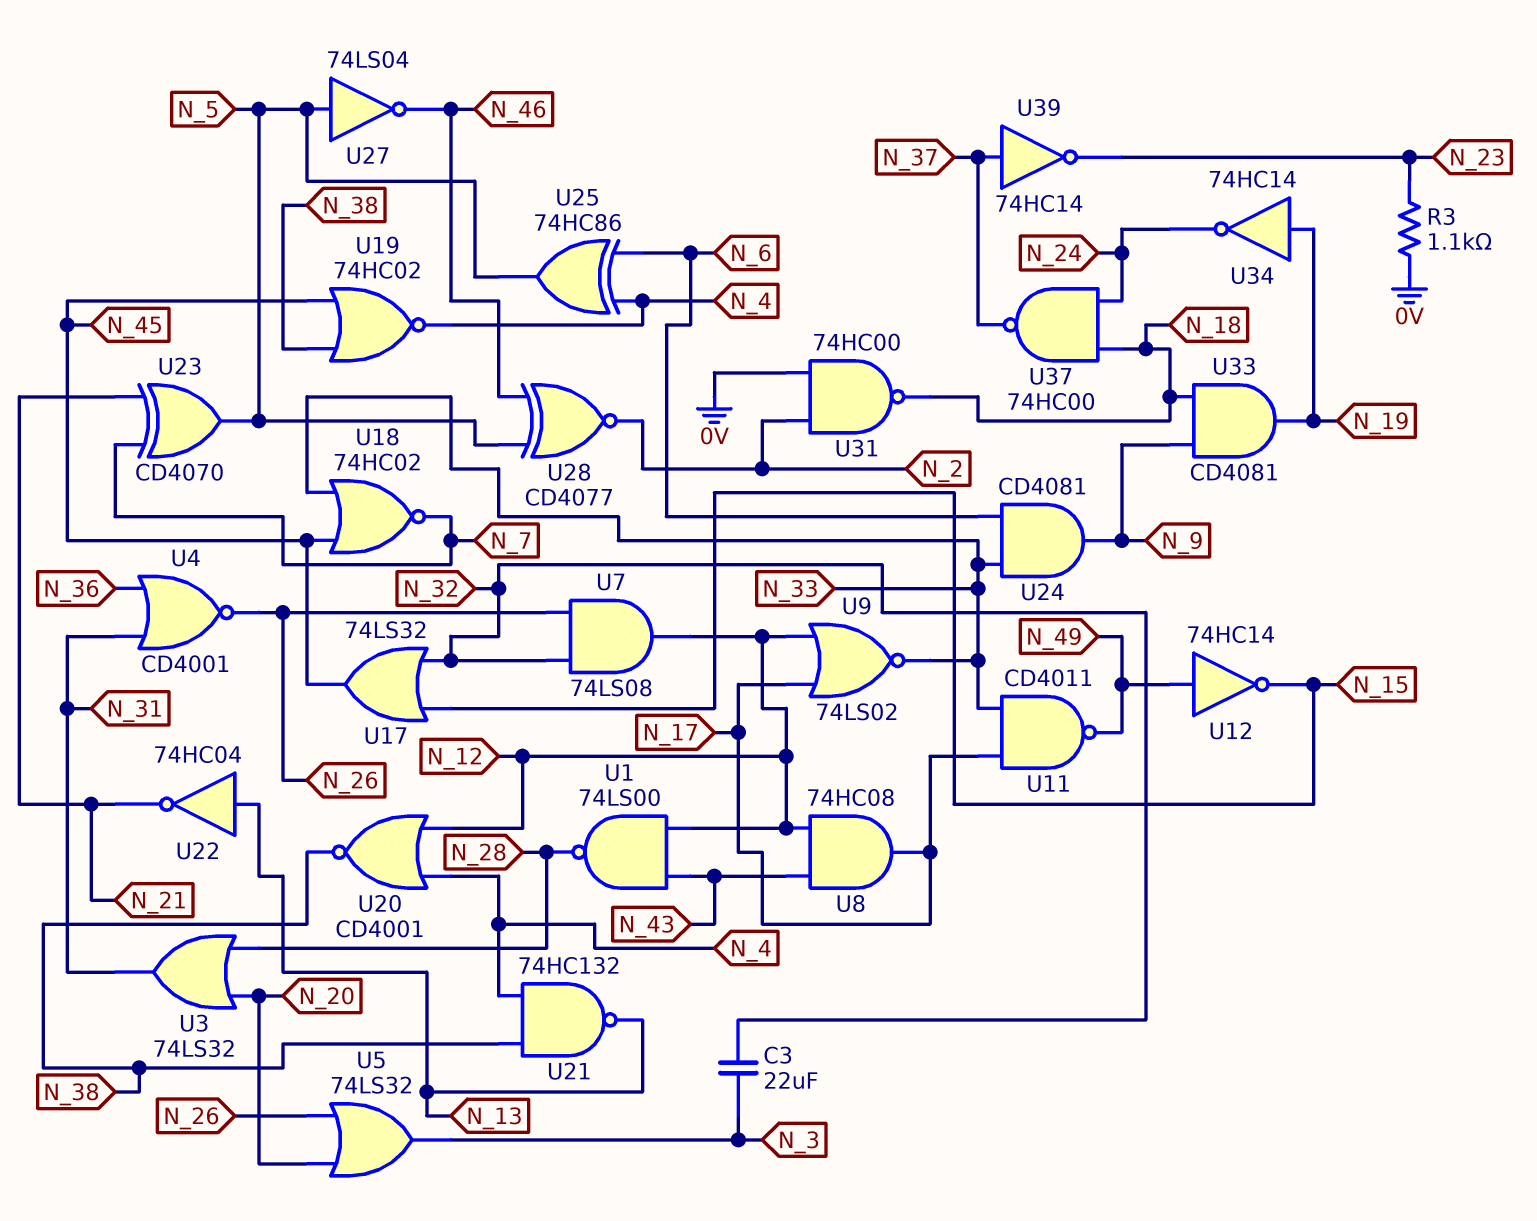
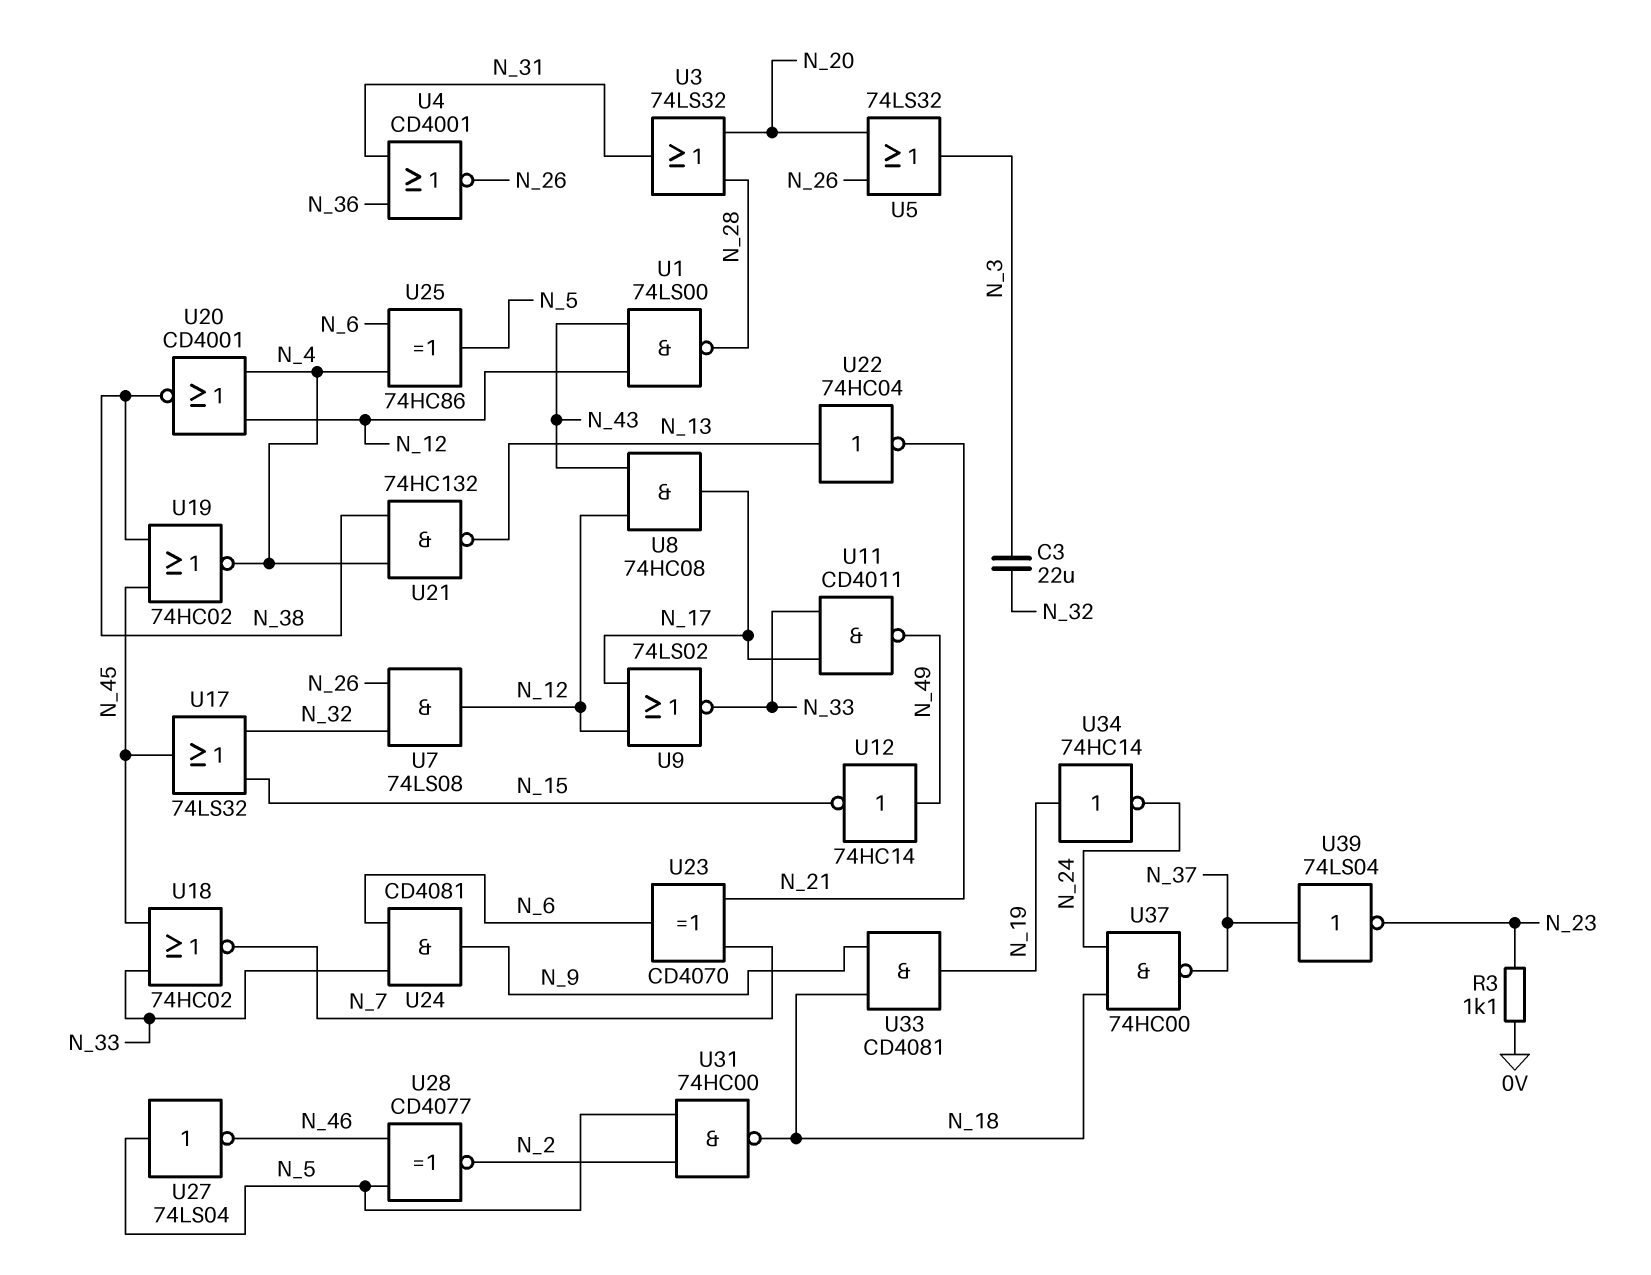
U23: XOR CD4070 (in N_7, in N_21, out N_5) -> XOR CD4070 (in N_7, in N_21, out N_6)
U31: NAND 74HC00 (in 0V, in N_2, out N_18) -> NAND 74HC00 (in N_2, in N_5, out N_18)
U39: NOT 74HC14 (in N_37, out N_23) -> NOT 74LS04 (in N_37, out N_23)

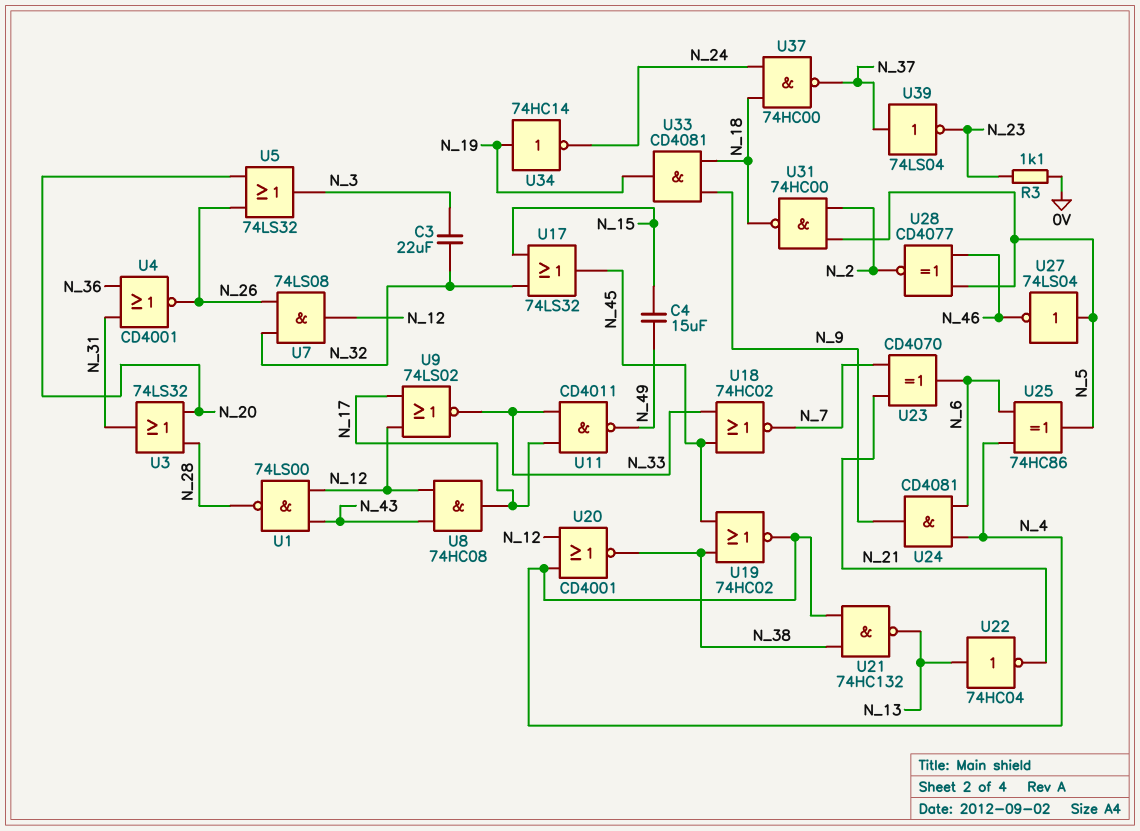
C4: none -> 15uF (N_15, N_49)
U12: NOT 74HC14 (in N_49, out N_15) -> none
U24: AND CD4081 (in N_6, in N_33, out N_9) -> AND CD4081 (in N_4, in N_6, out N_9)

